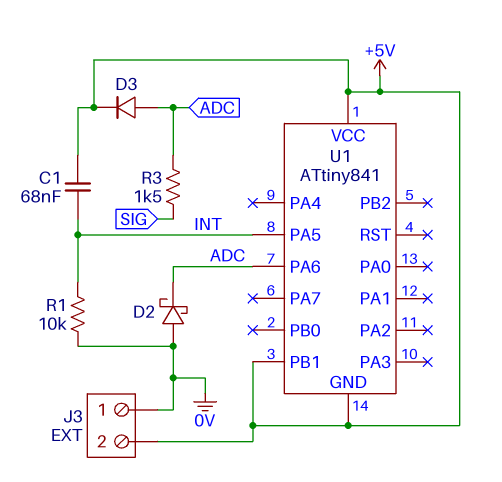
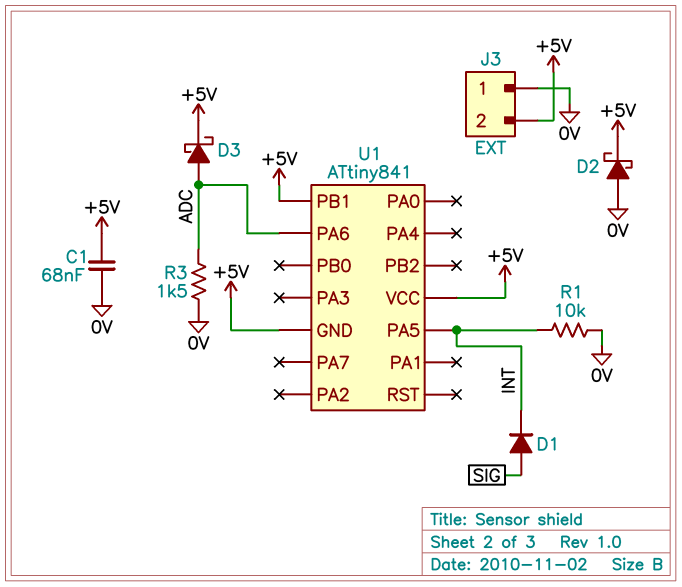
C1: 68nF (+5V, INT) -> 68nF (+5V, 0V)
D1: none -> diode (A SIG, K INT)
D2: schottky (A 0V, K ADC) -> schottky (A 0V, K +5V)
D3: diode (A ADC, K +5V) -> schottky (A ADC, K +5V)
R3: 1.5k (ADC, SIG) -> 1.5k (0V, ADC)

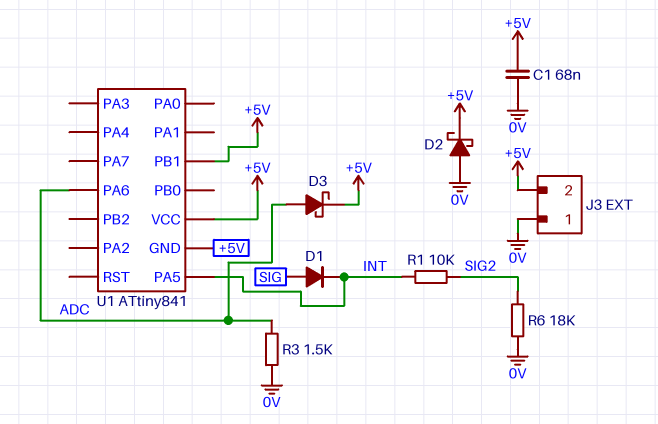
R1: 10k (0V, INT) -> 10k (INT, SIG2)
R6: none -> 18k (0V, SIG2)

